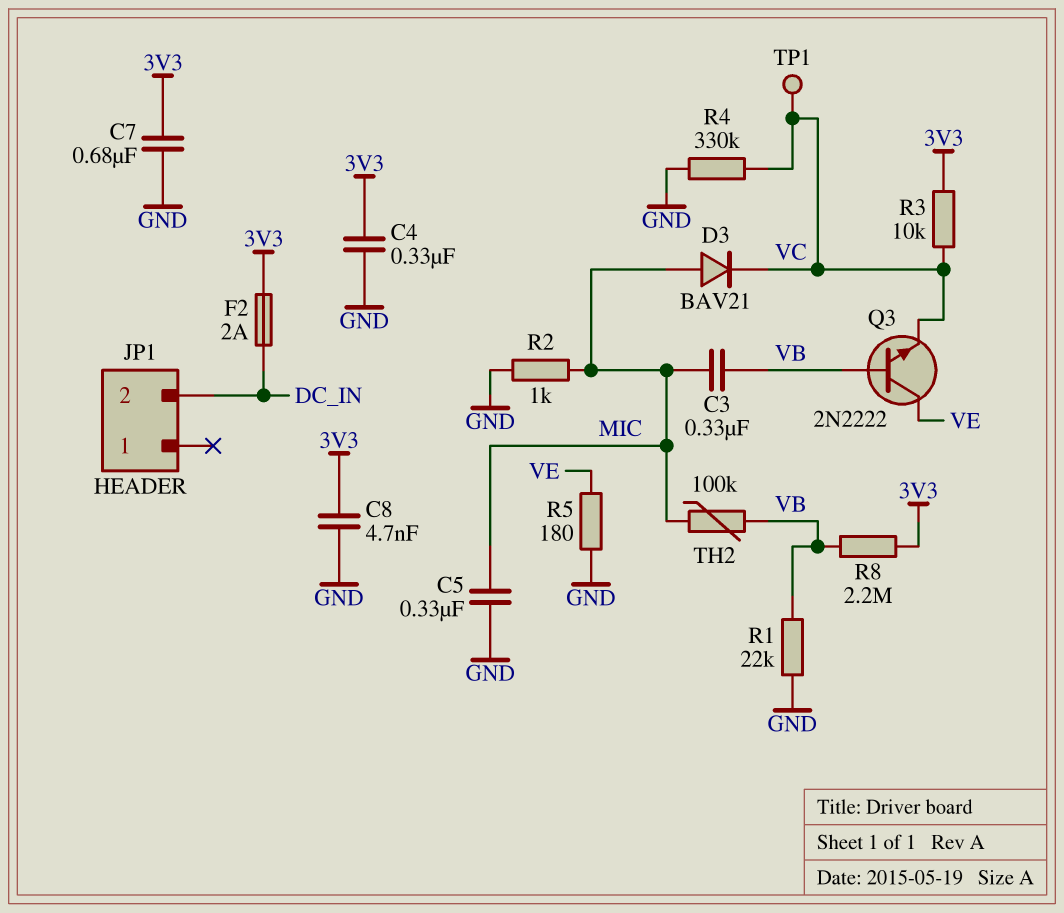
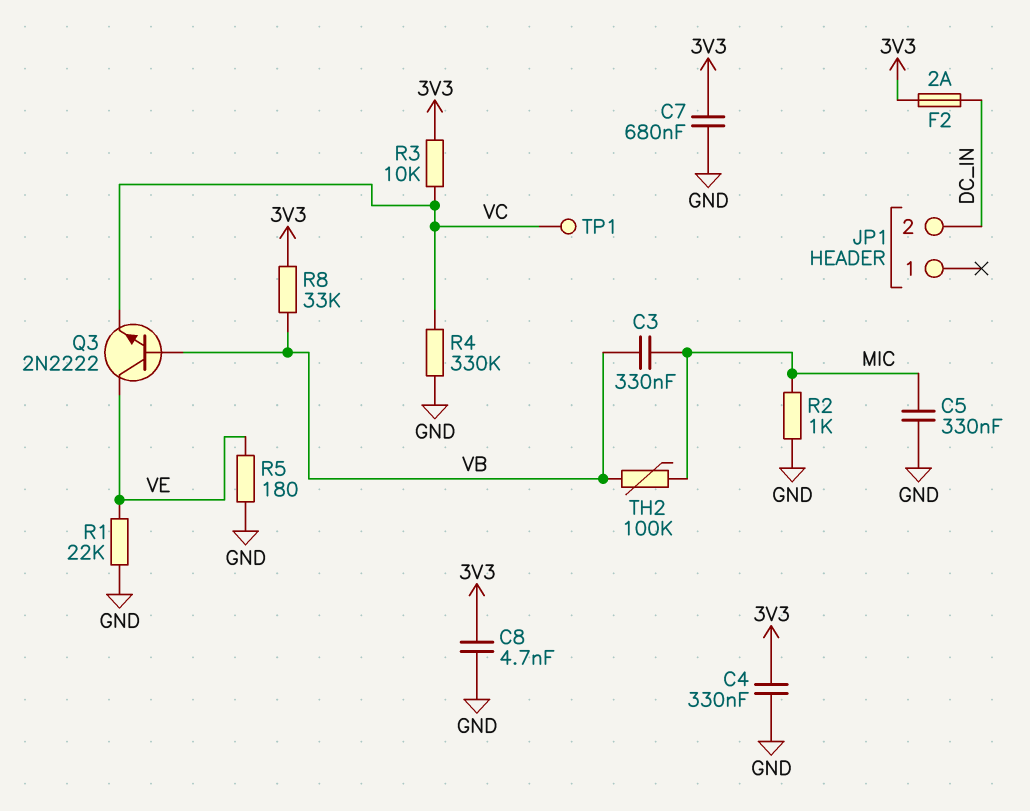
D3: diode BAV21 (A MIC, K VC) -> none
R1: 22k (GND, VB) -> 22k (GND, VE)
R8: 2.2M (3V3, VB) -> 33k (3V3, VB)

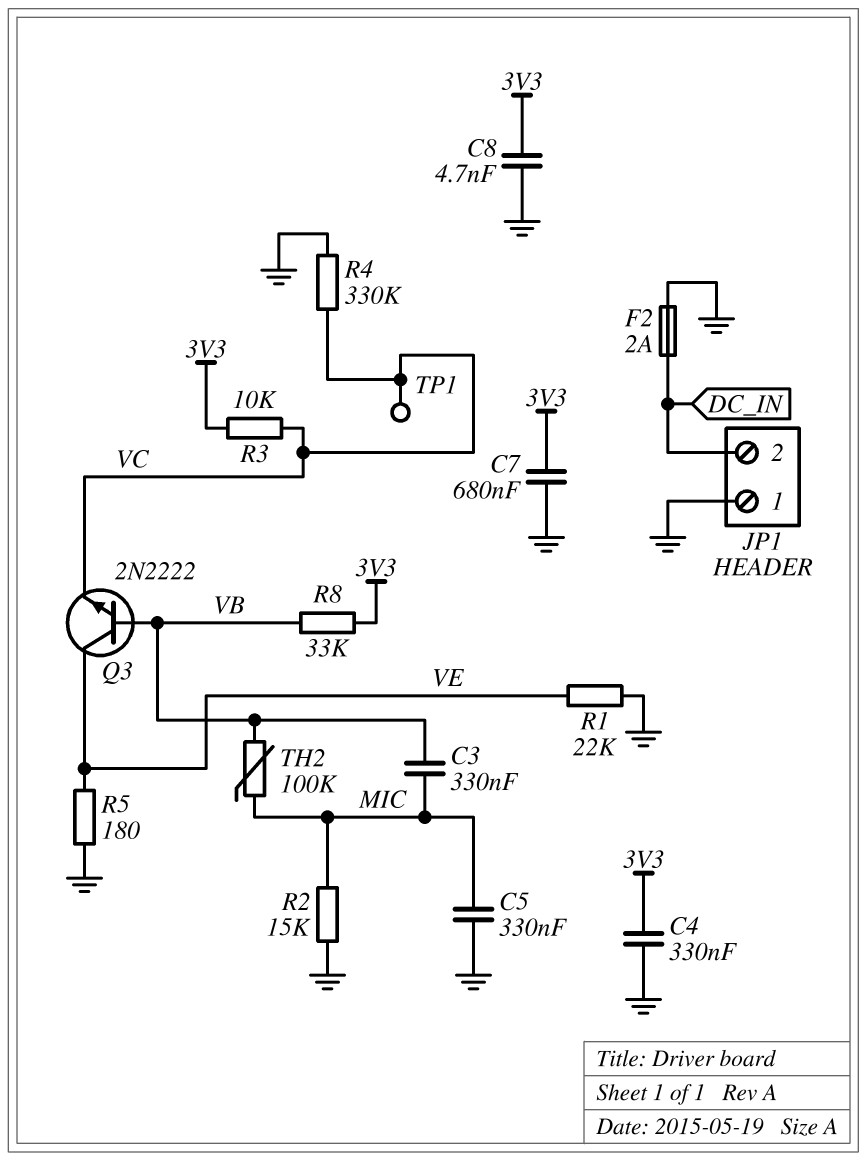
F2: 2A (3V3, DC_IN) -> 2A (DC_IN, GND)
JP1 pin 1: none -> GND
R2: 1k (GND, MIC) -> 15k (GND, MIC)

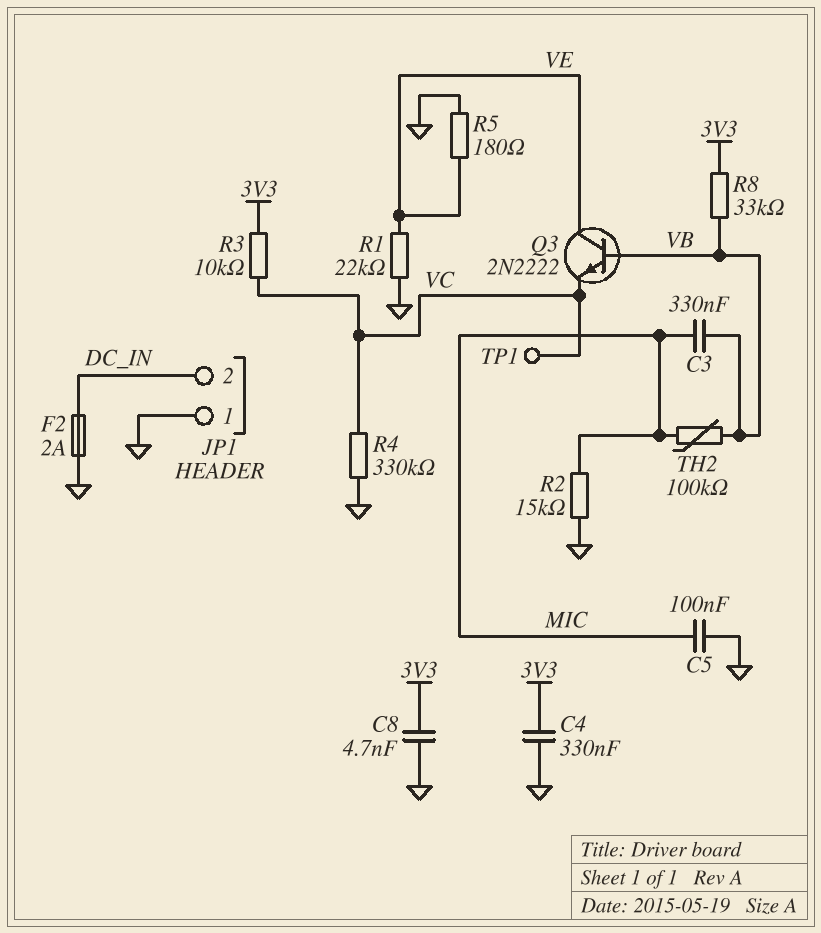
C5: 330nF (GND, MIC) -> 100nF (GND, MIC)
C7: 680nF (3V3, GND) -> none

